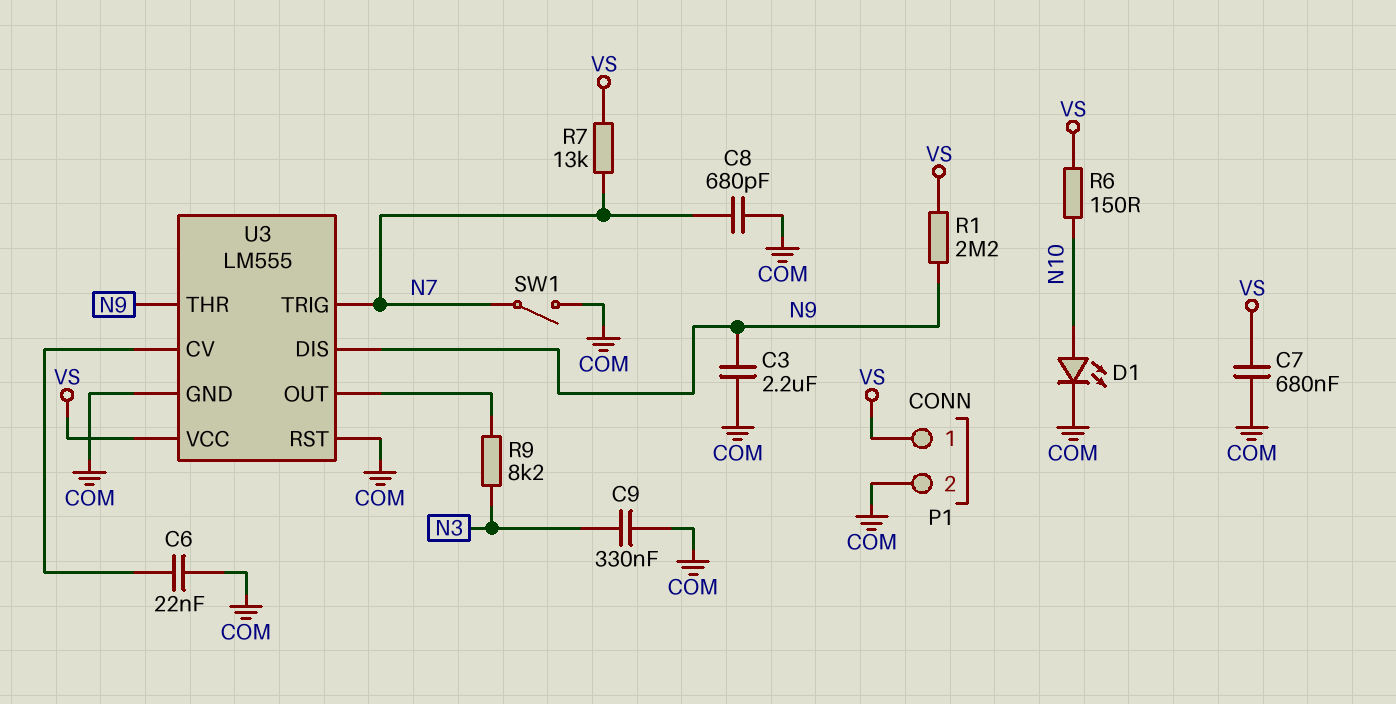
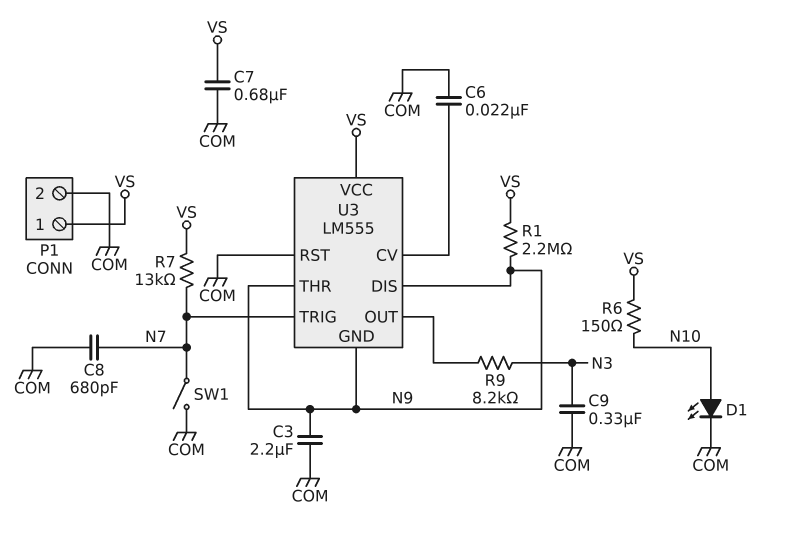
U3 pin GND: COM -> N9

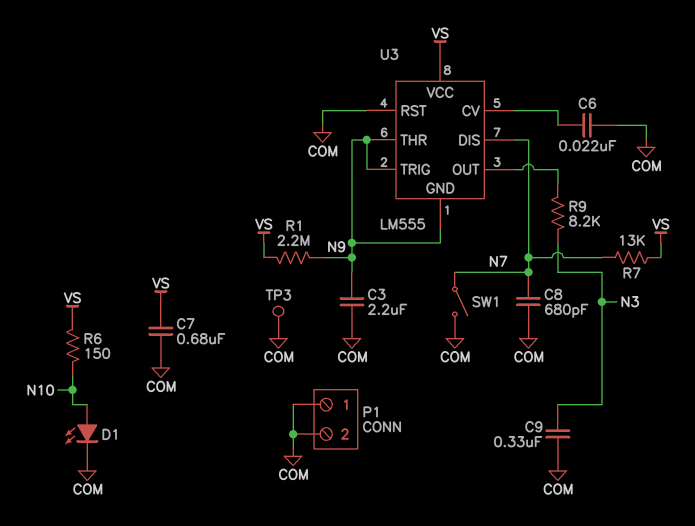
P1 pin 1: VS -> COM
TP3: none -> test point (COM)
U3 pin DIS: N9 -> N7
U3 pin TRIG: N7 -> N9

